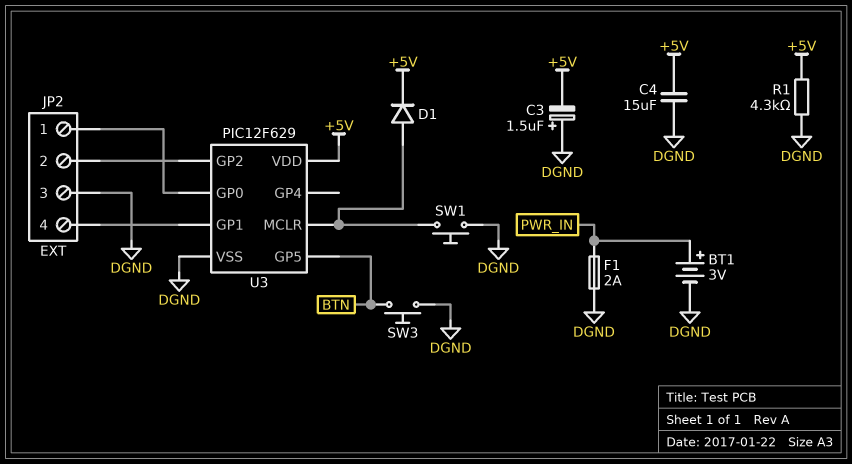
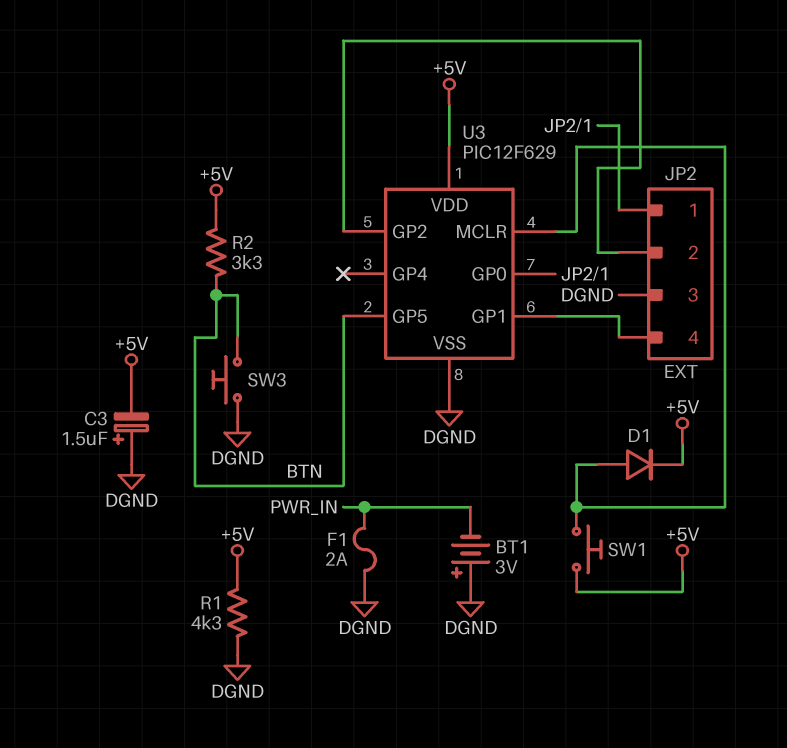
BT1: 3V (plus PWR_IN, minus DGND) -> 3V (plus DGND, minus PWR_IN)
C4: 15uF (+5V, DGND) -> none
R2: none -> 3.3k (+5V, BTN)
SW1: button (DGND, U3/MCLR) -> button (+5V, U3/MCLR)

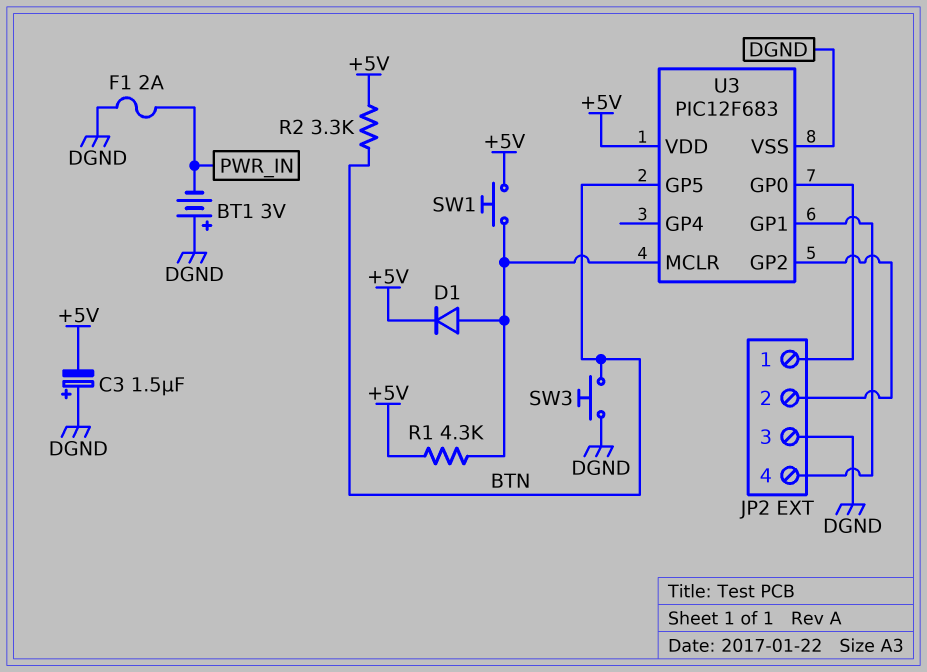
R1: 4.3k (+5V, DGND) -> 4.3k (+5V, U3/MCLR)
U3: PIC12F629 -> PIC12F683

